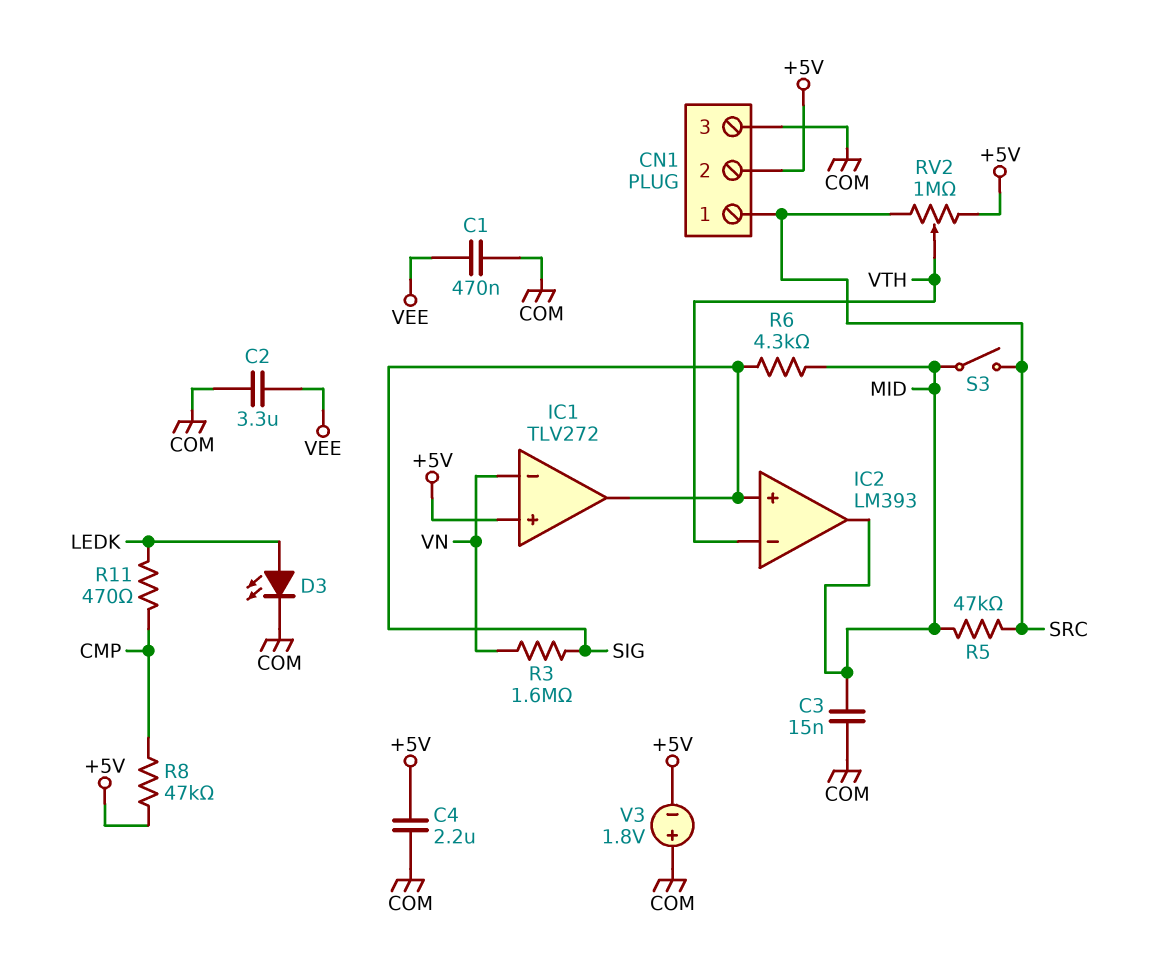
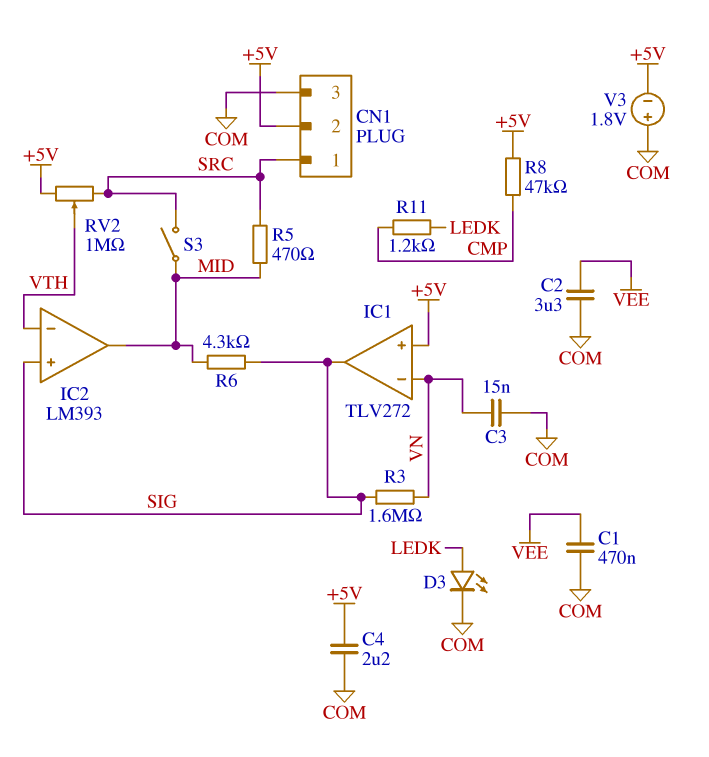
C3: 15nF (COM, MID) -> 15nF (COM, VN)
R5: 47k (MID, SRC) -> 470 (MID, SRC)
R11: 470 (CMP, LEDK) -> 1.2k (CMP, LEDK)

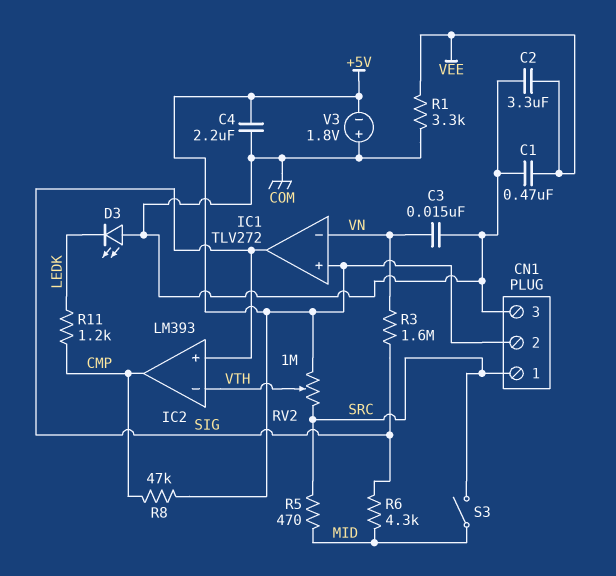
D3: LED (A LEDK, K COM) -> LED (A COM, K LEDK)
IC2 pin out: MID -> CMP
R1: none -> 3.3k (COM, VEE)

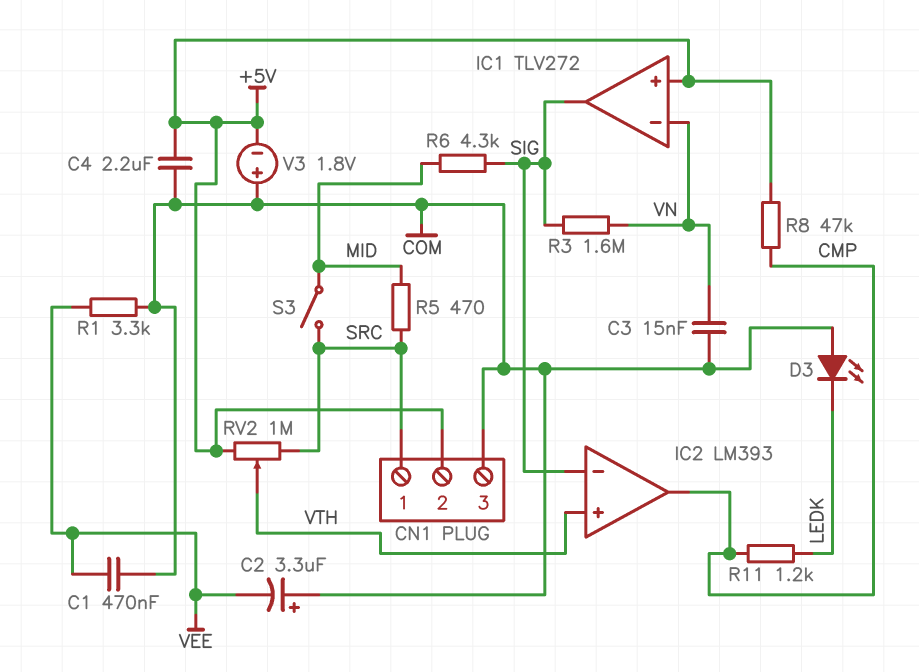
C2: 3.3uF (COM, VEE) -> 3.3uF (plus COM, minus VEE)
IC2 pin in+: SIG -> VTH
IC2 pin in-: VTH -> SIG

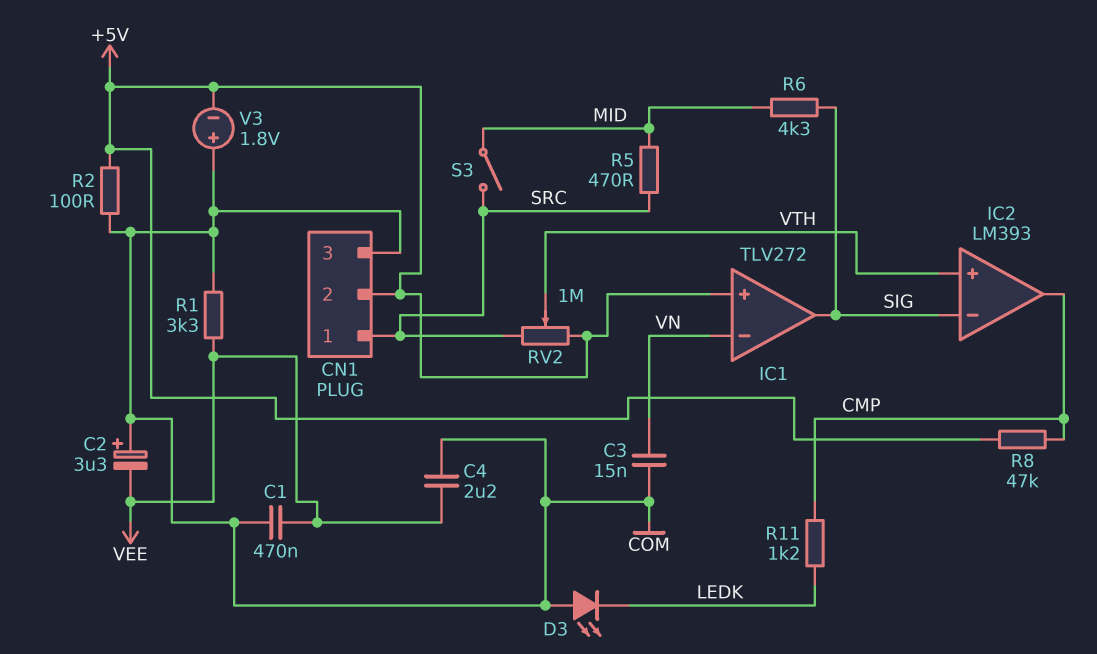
C4: 2.2uF (+5V, COM) -> 2.2uF (COM, VEE)
R2: none -> 100 (+5V, COM)
R3: 1.6M (SIG, VN) -> none

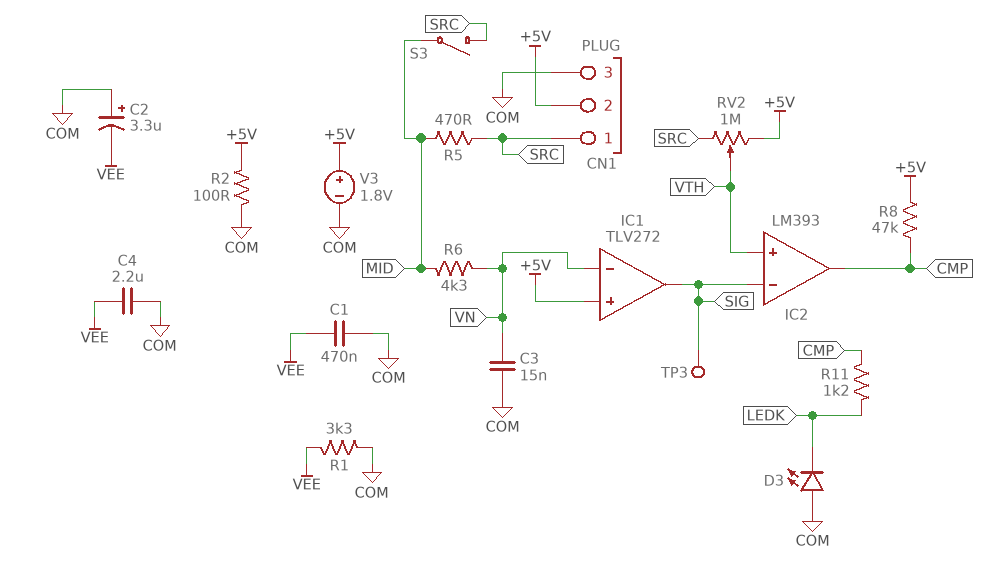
R6: 4.3k (MID, SIG) -> 4.3k (MID, VN)
TP3: none -> test point (SIG)
V3: 1.8V (plus COM, minus +5V) -> 1.8V (plus +5V, minus COM)

